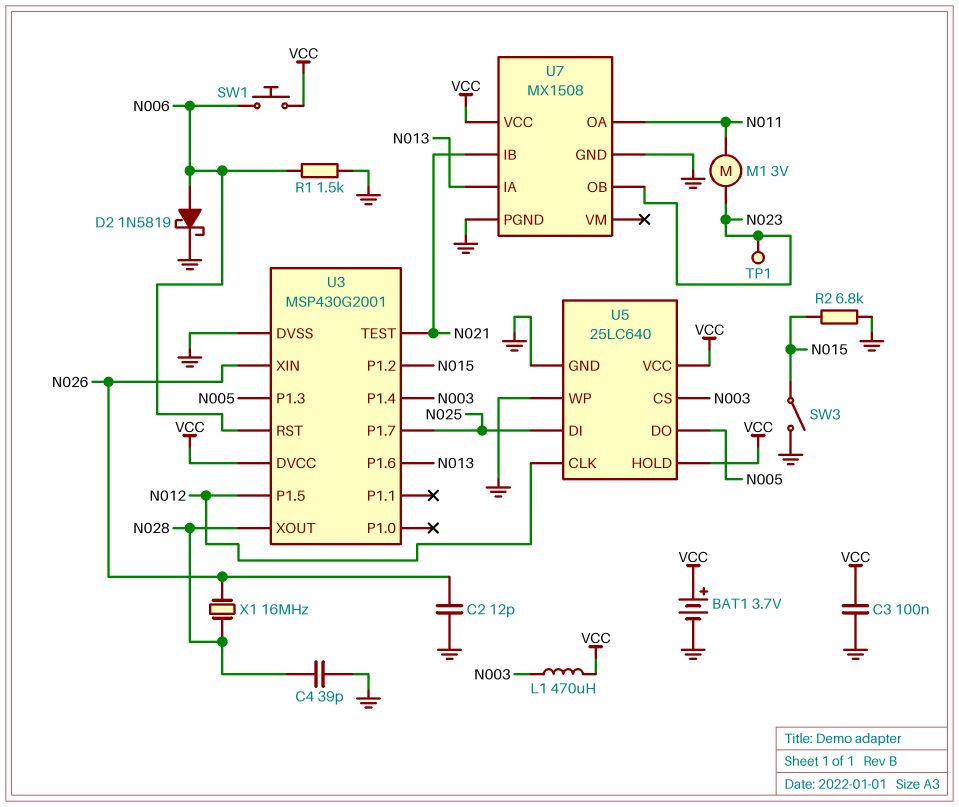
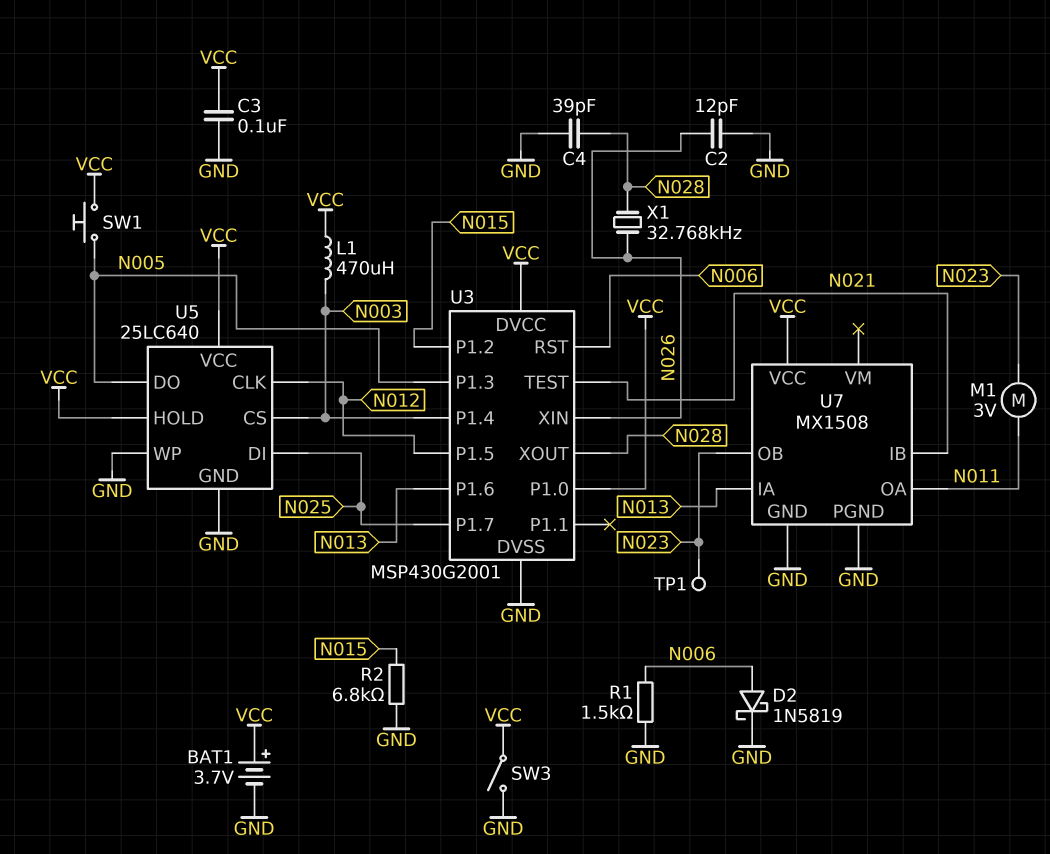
SW1: button (N006, VCC) -> button (N005, VCC)
SW3: switch (GND, N015) -> switch (GND, VCC)
U3 pin P1.0: none -> VCC
X1: 16MHz (N026, N028) -> 32.768kHz (N026, N028)

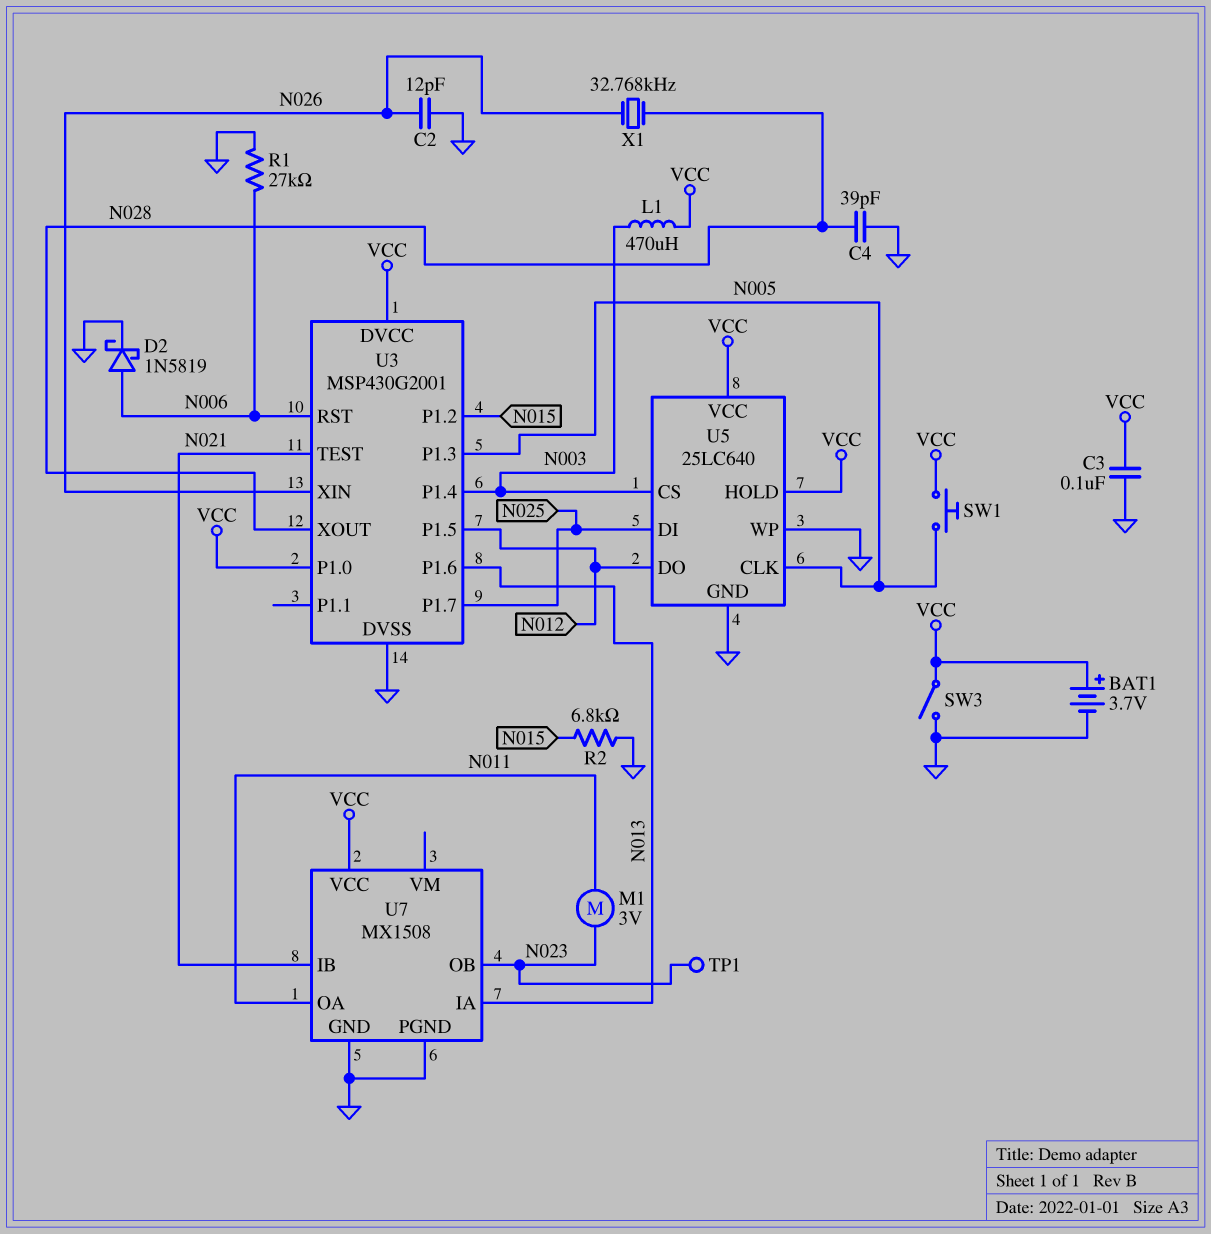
R1: 1.5k (GND, N006) -> 27k (GND, N006)
U5 pin CLK: N012 -> N005
U5 pin DO: N005 -> N012

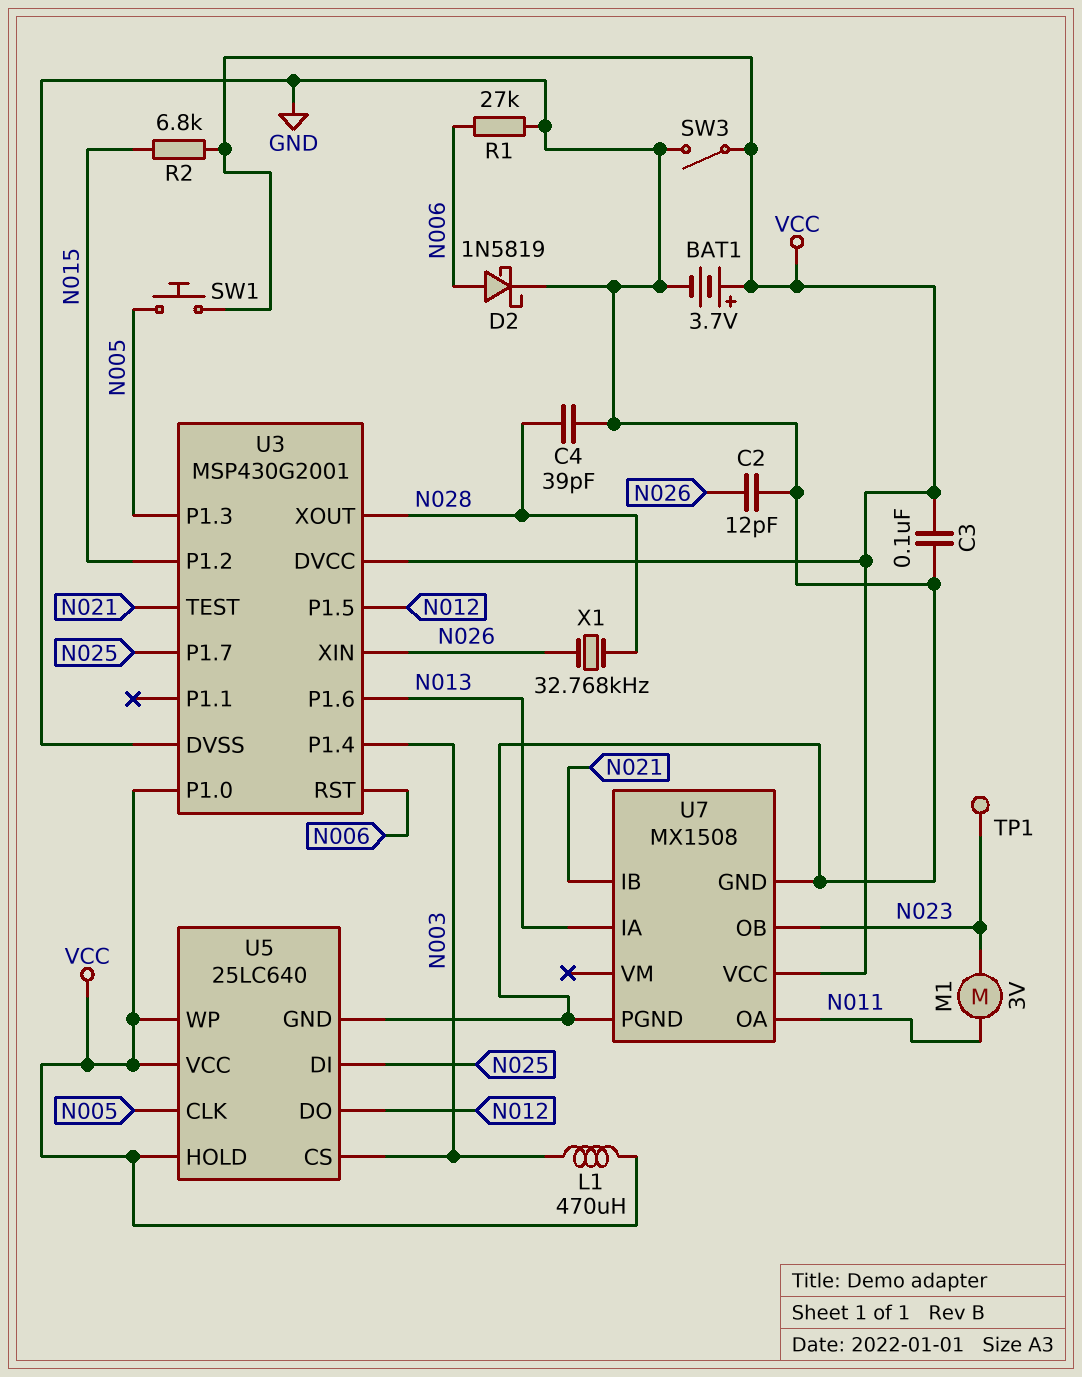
R2: 6.8k (GND, N015) -> 6.8k (N015, VCC)
U5 pin WP: GND -> VCC

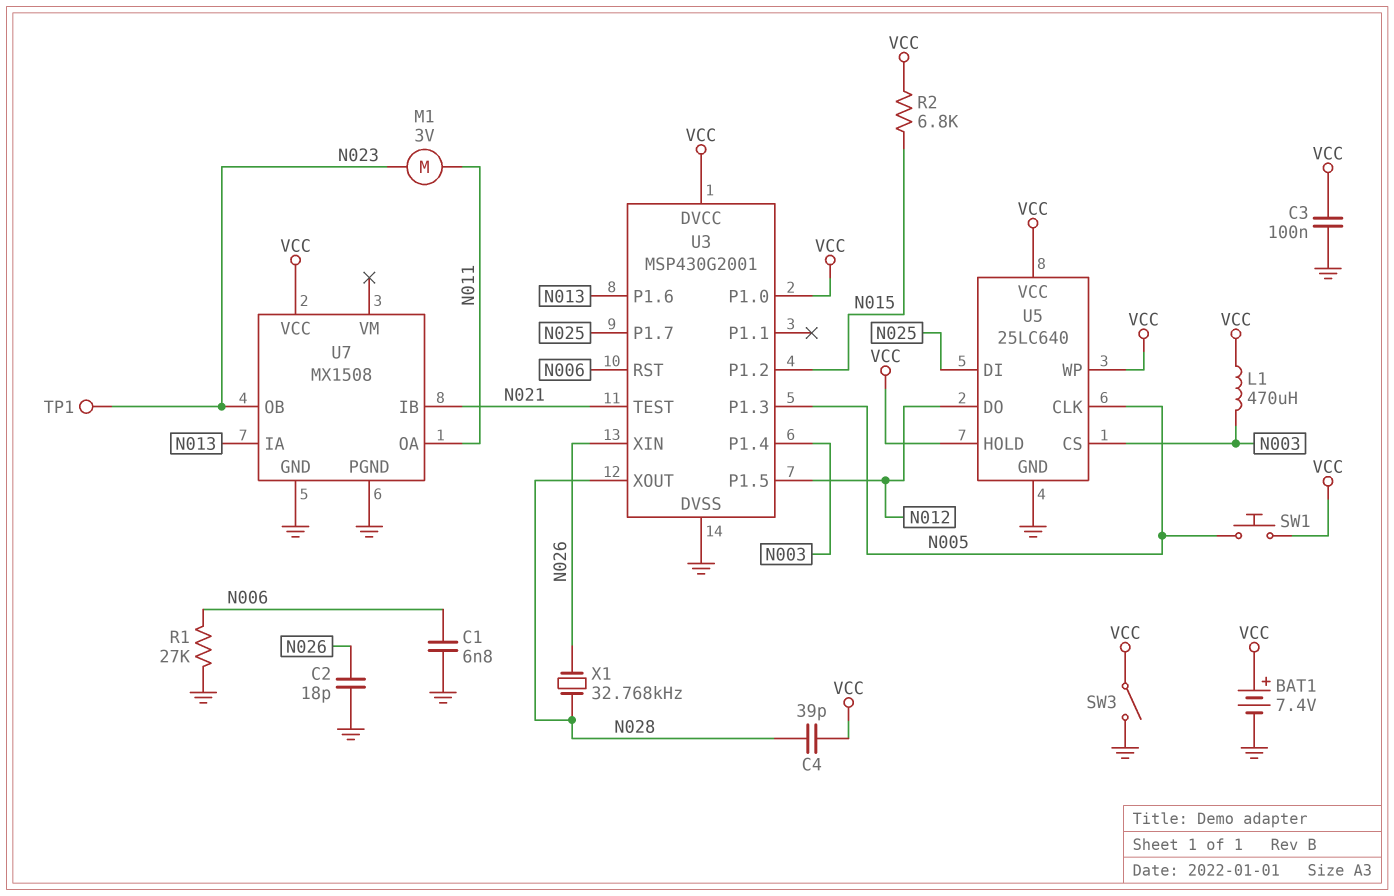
BAT1: 3.7V (plus VCC, minus GND) -> 7.4V (plus VCC, minus GND)
C1: none -> 6.8nF (GND, N006)
C2: 12pF (GND, N026) -> 18pF (GND, N026)
C4: 39pF (GND, N028) -> 39pF (N028, VCC)
D2: schottky 1N5819 (A N006, K GND) -> none

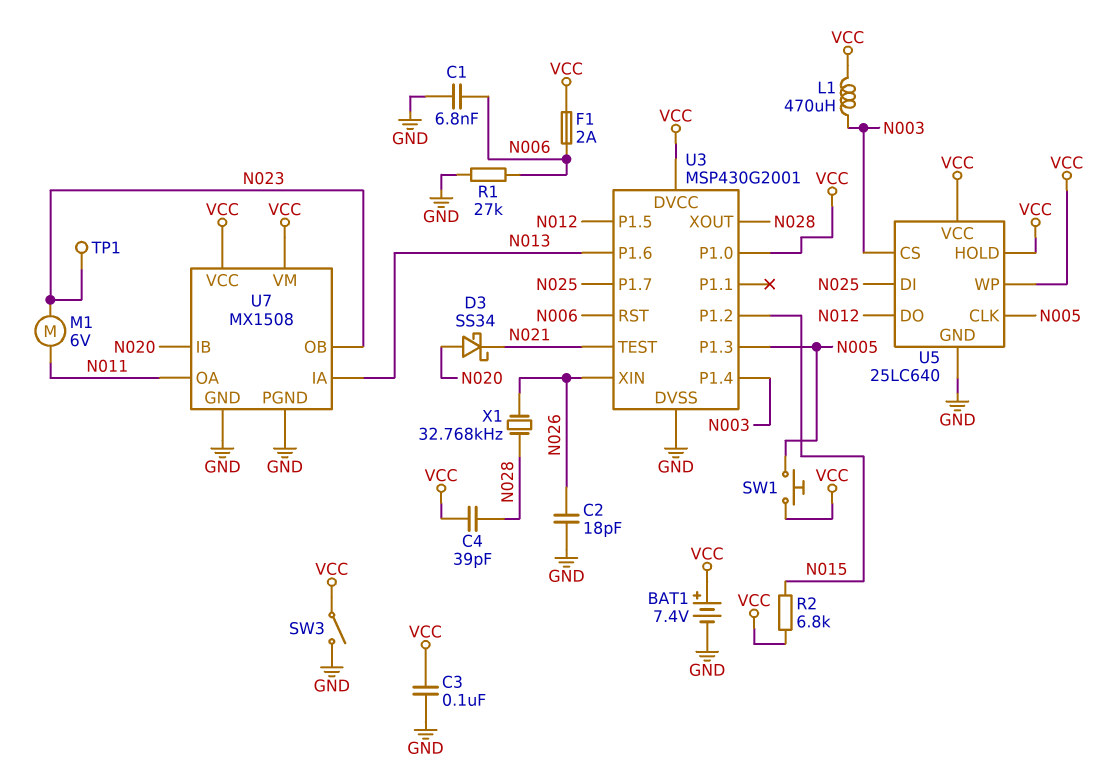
D3: none -> schottky SS34 (A N020, K N021)
F1: none -> 2A (N006, VCC)
M1: motor 3V (N011, N023) -> motor 6V (N011, N023)
U7 pin IB: N021 -> N020
U7 pin VM: none -> VCC

